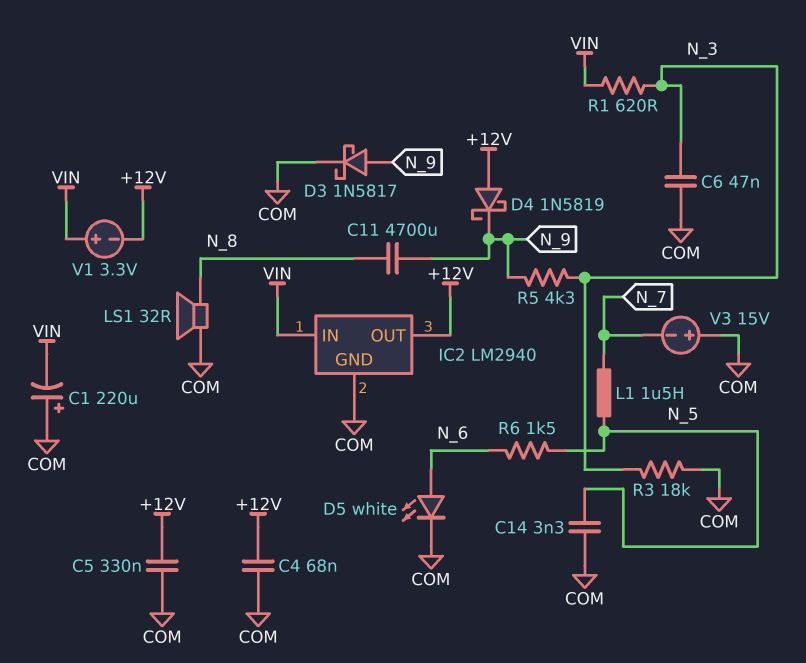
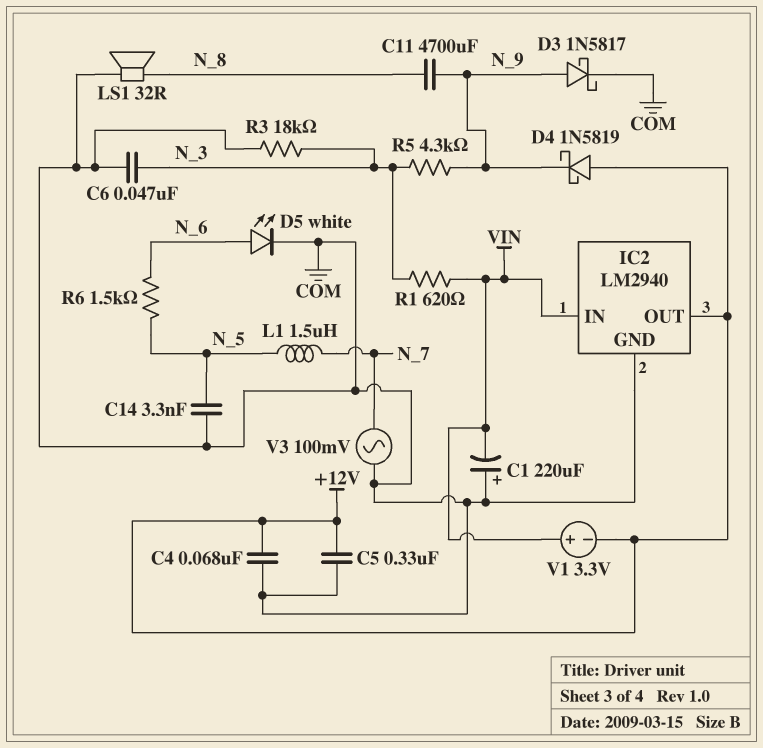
V3: 15V (plus COM, minus N_7) -> AC 100mV (COM, N_7)

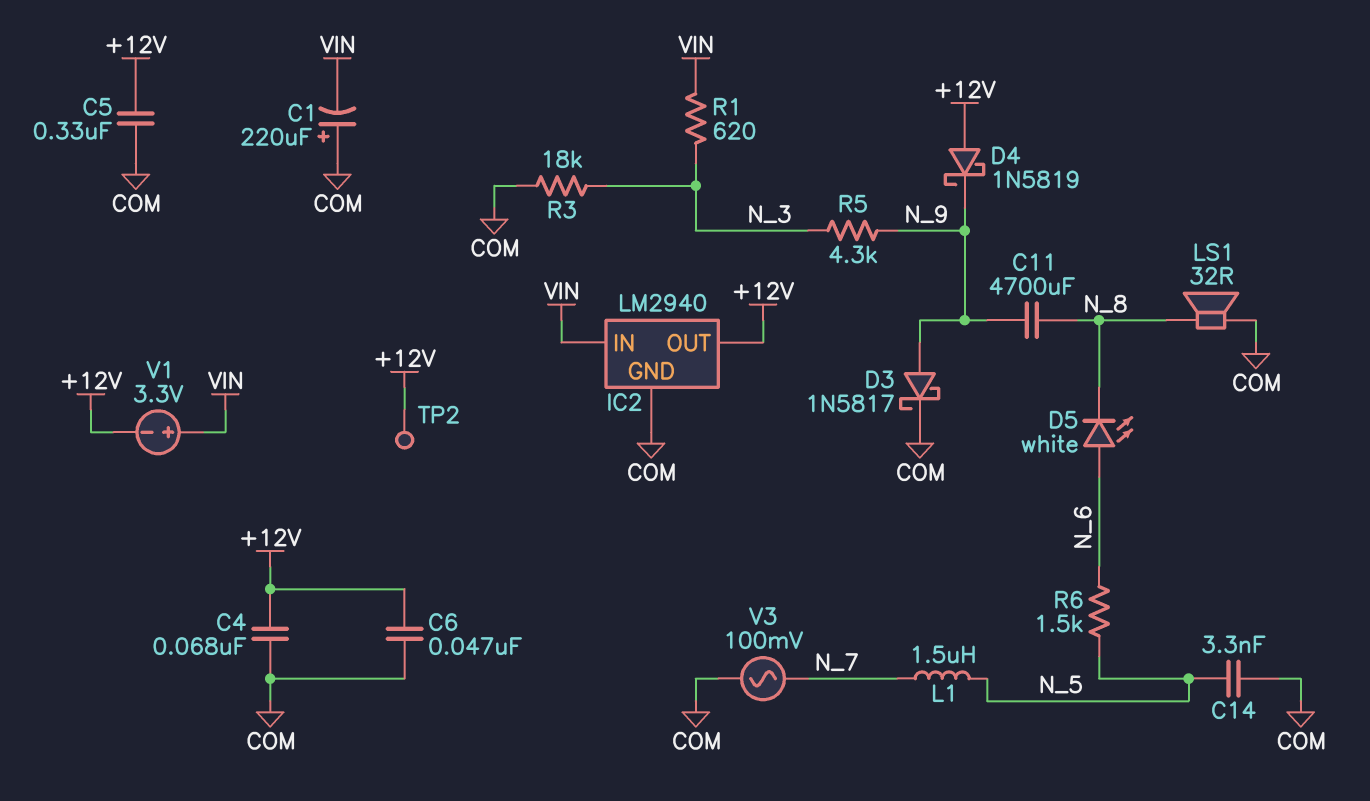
C6: 47nF (COM, N_3) -> 47nF (+12V, COM)
D5: LED white (A N_6, K COM) -> LED white (A N_6, K N_8)
TP2: none -> test point (+12V)

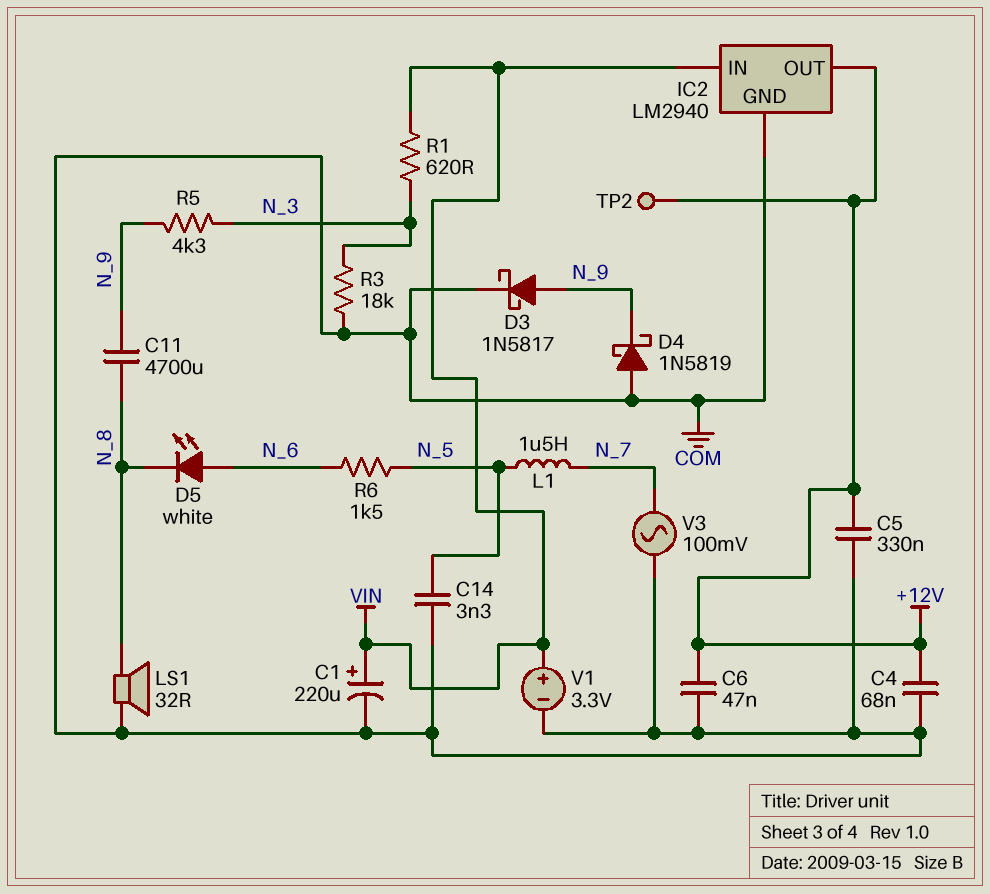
C1: 220uF (plus COM, minus VIN) -> 220uF (plus VIN, minus COM)
D4: schottky 1N5819 (A +12V, K N_9) -> schottky 1N5819 (A COM, K N_9)
V1: 3.3V (plus VIN, minus +12V) -> 3.3V (plus VIN, minus COM)

